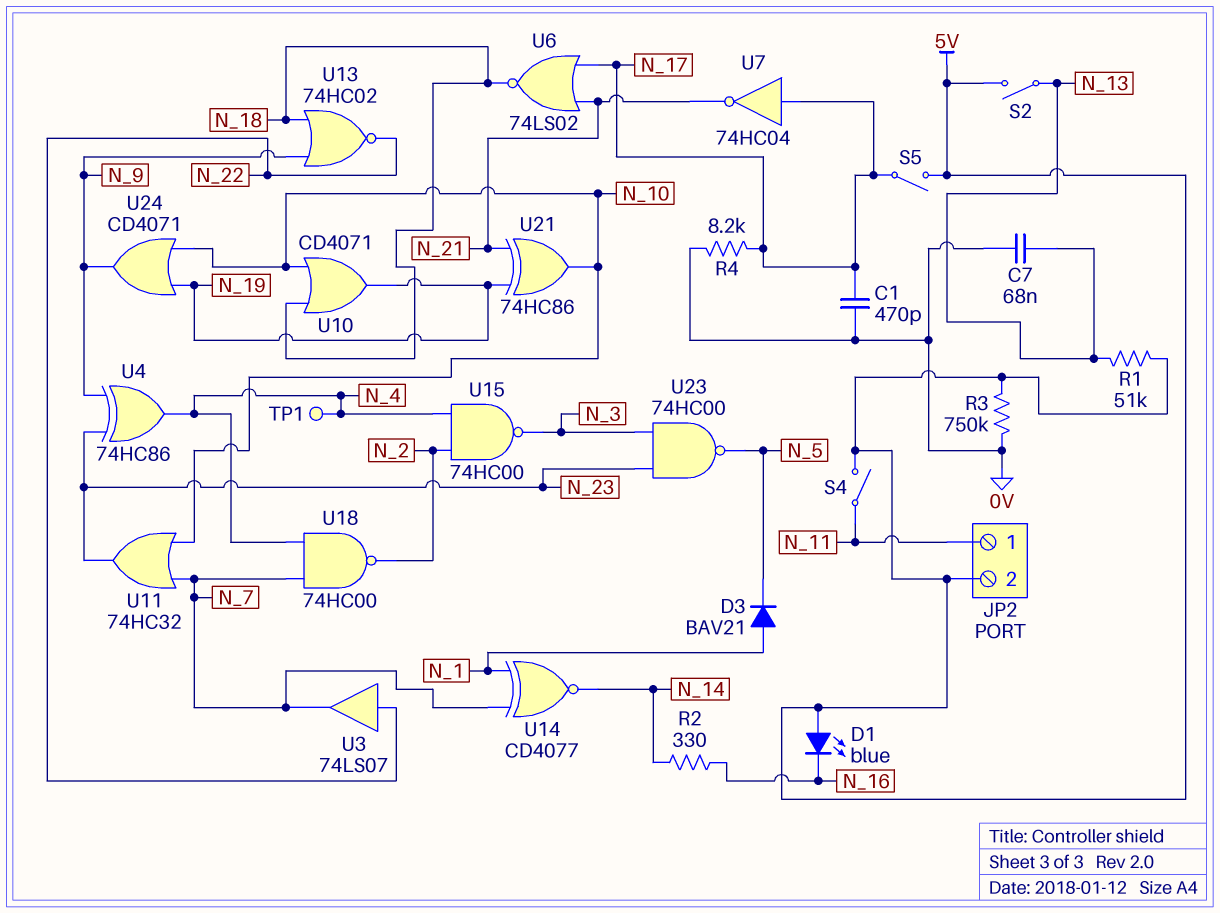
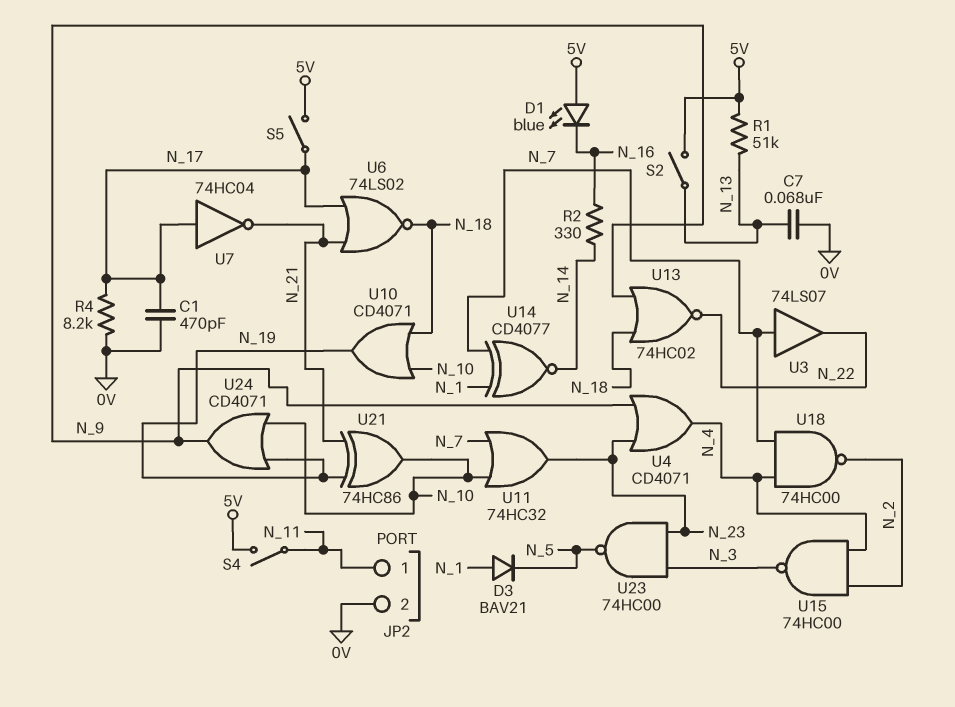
JP2 pin 2: 5V -> 0V
R3: 750k (0V, 5V) -> none
TP1: test point (N_4) -> none
U3: buffer 74LS07 (in N_22, out N_7) -> buffer 74LS07 (in N_7, out N_22)
U4: XOR 74HC86 (in N_9, in N_23, out N_4) -> OR CD4071 (in N_9, in N_23, out N_4)

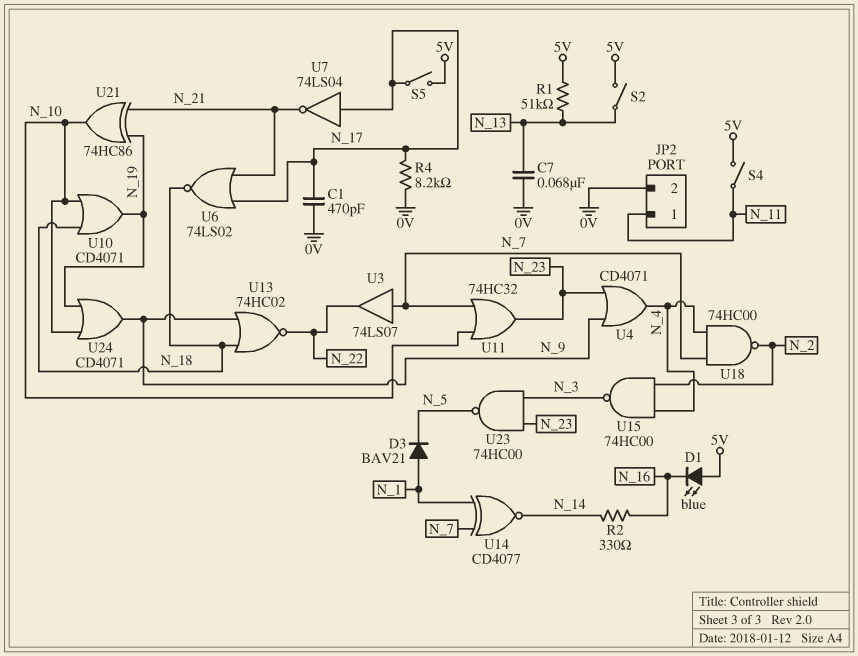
U7: NOT 74HC04 (in N_17, out N_21) -> NOT 74LS04 (in N_17, out N_21)

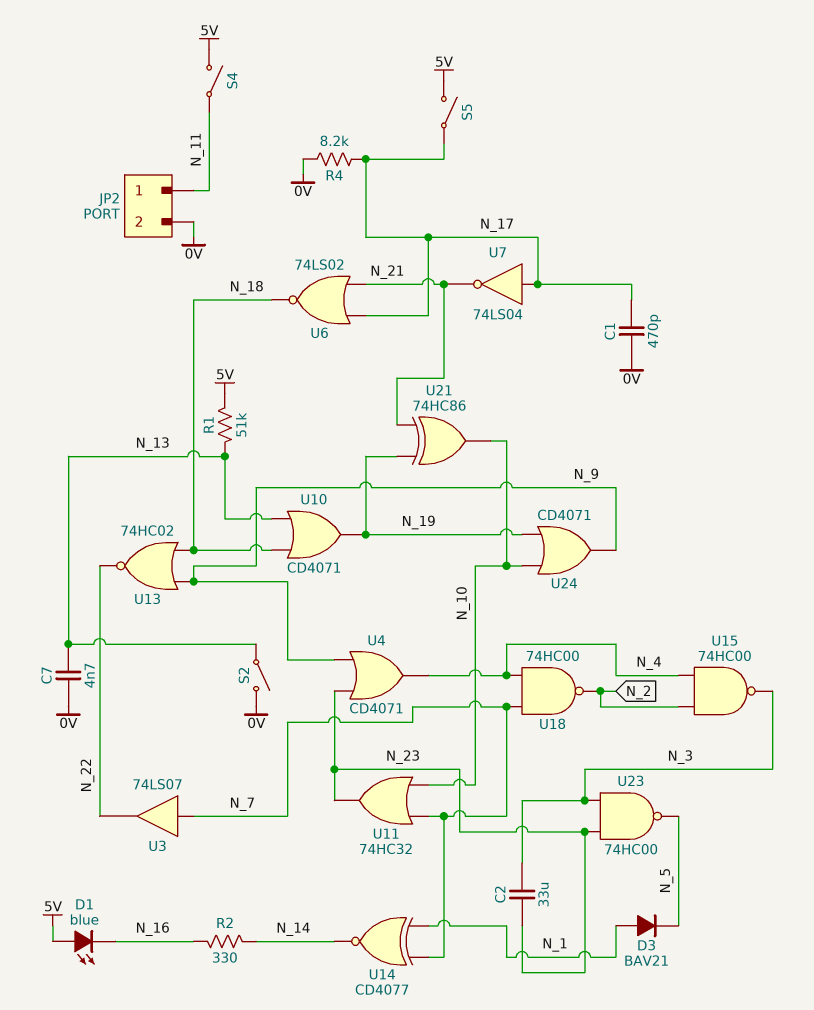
C2: none -> 33uF (N_3, N_23)
C7: 68nF (0V, N_13) -> 4.7nF (0V, N_13)
S2: switch (5V, N_13) -> switch (0V, N_13)
U10: OR CD4071 (in N_10, in N_18, out N_19) -> OR CD4071 (in N_13, in N_18, out N_19)

